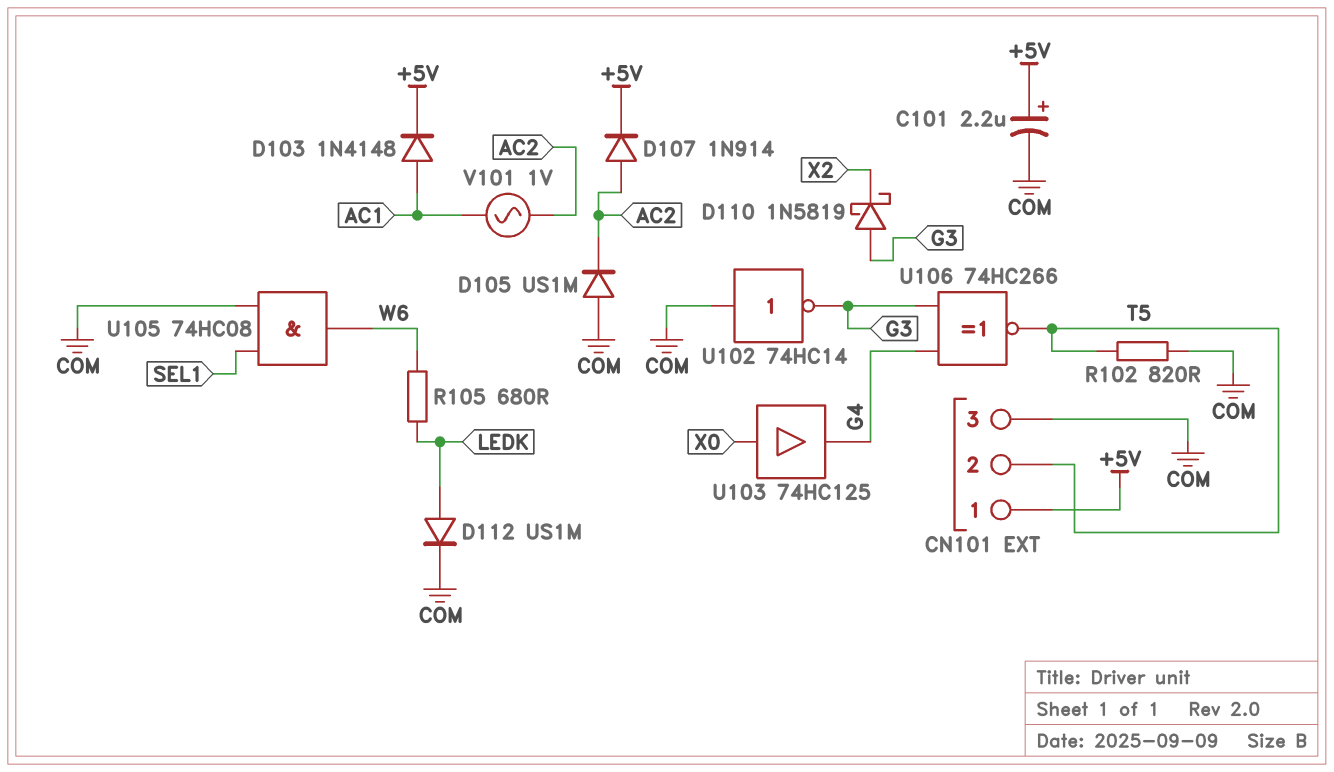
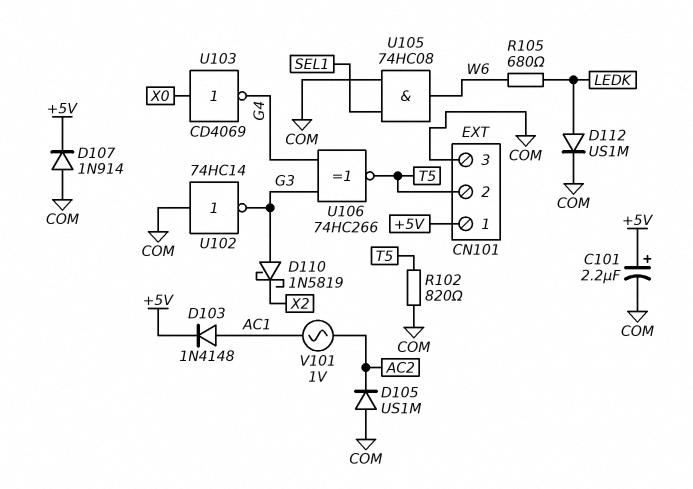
D107: diode 1N914 (A AC2, K +5V) -> diode 1N914 (A COM, K +5V)
U103: buffer 74HC125 (in X0, out G4) -> NOT CD4069 (in X0, out G4)

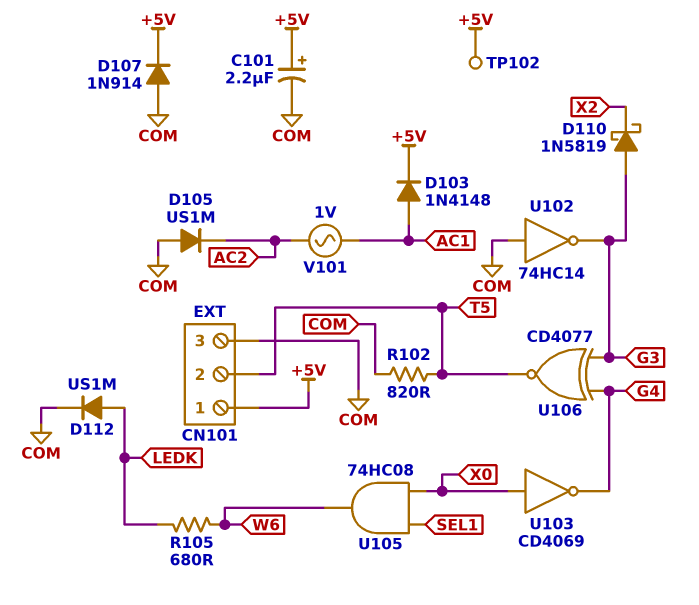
TP102: none -> test point (+5V)
U105: AND 74HC08 (in COM, in SEL1, out W6) -> AND 74HC08 (in SEL1, in X0, out W6)
U106: XNOR 74HC266 (in G3, in G4, out T5) -> XNOR CD4077 (in G3, in G4, out T5)

